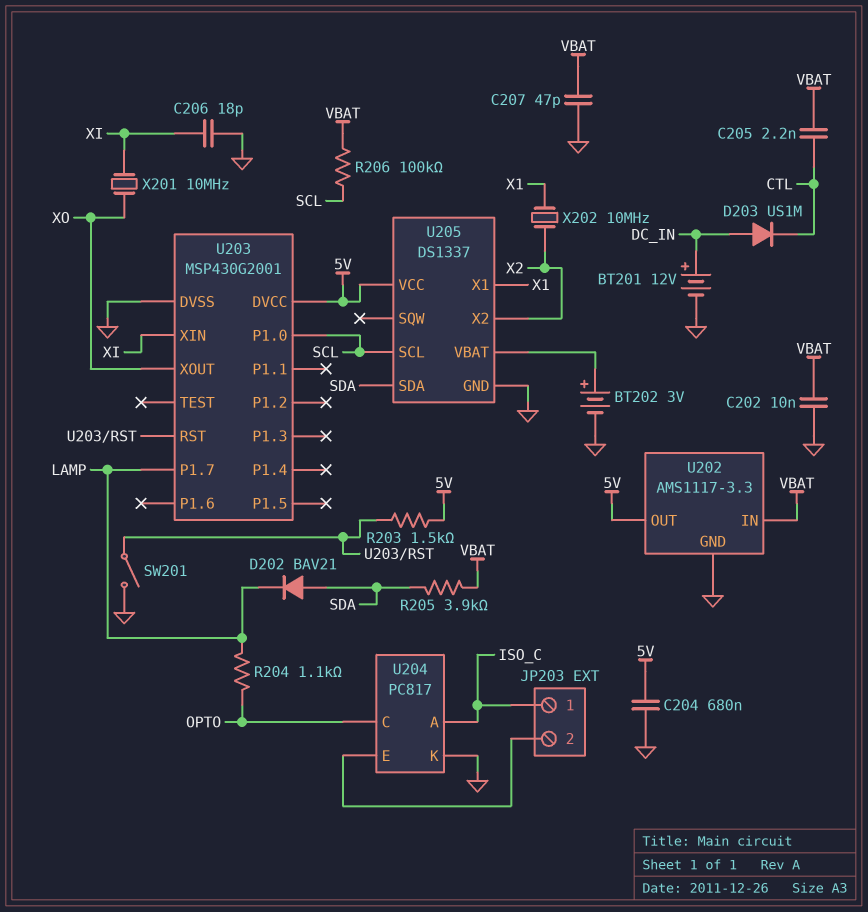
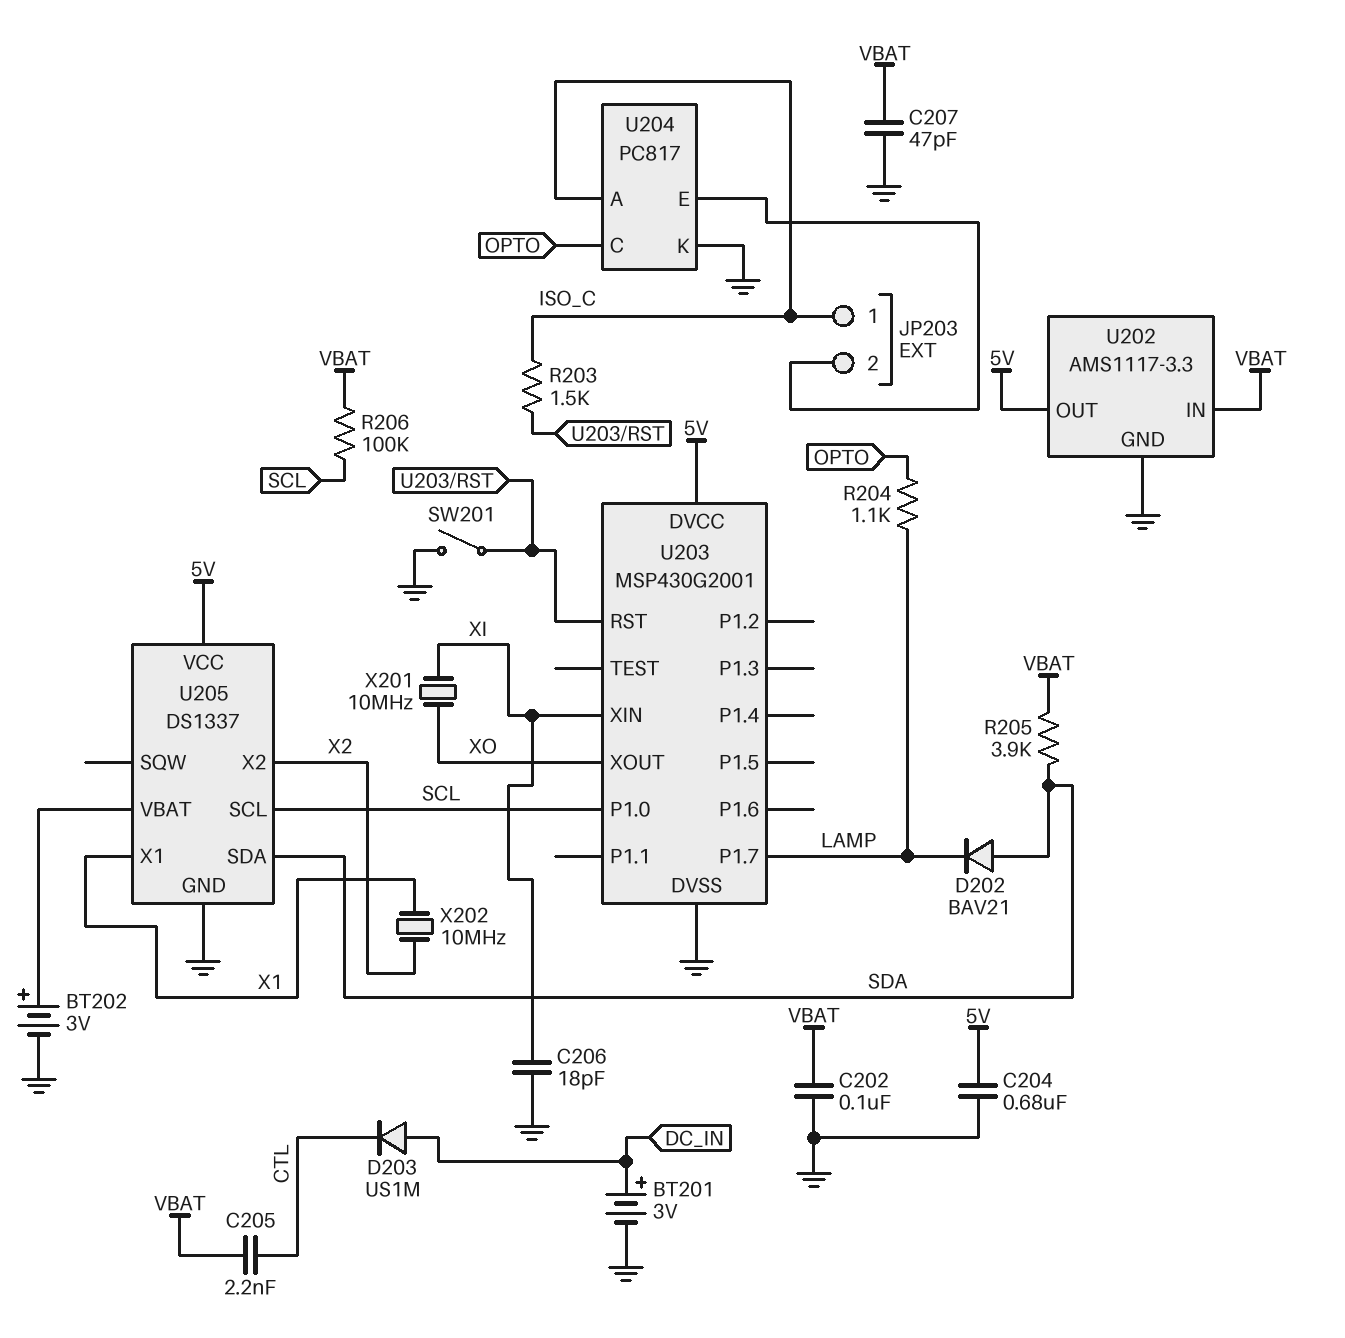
BT201: 12V (plus DC_IN, minus GND) -> 3V (plus DC_IN, minus GND)
C202: 10nF (GND, VBAT) -> 100nF (GND, VBAT)
R203: 1.5k (5V, U203/RST) -> 1.5k (ISO_C, U203/RST)

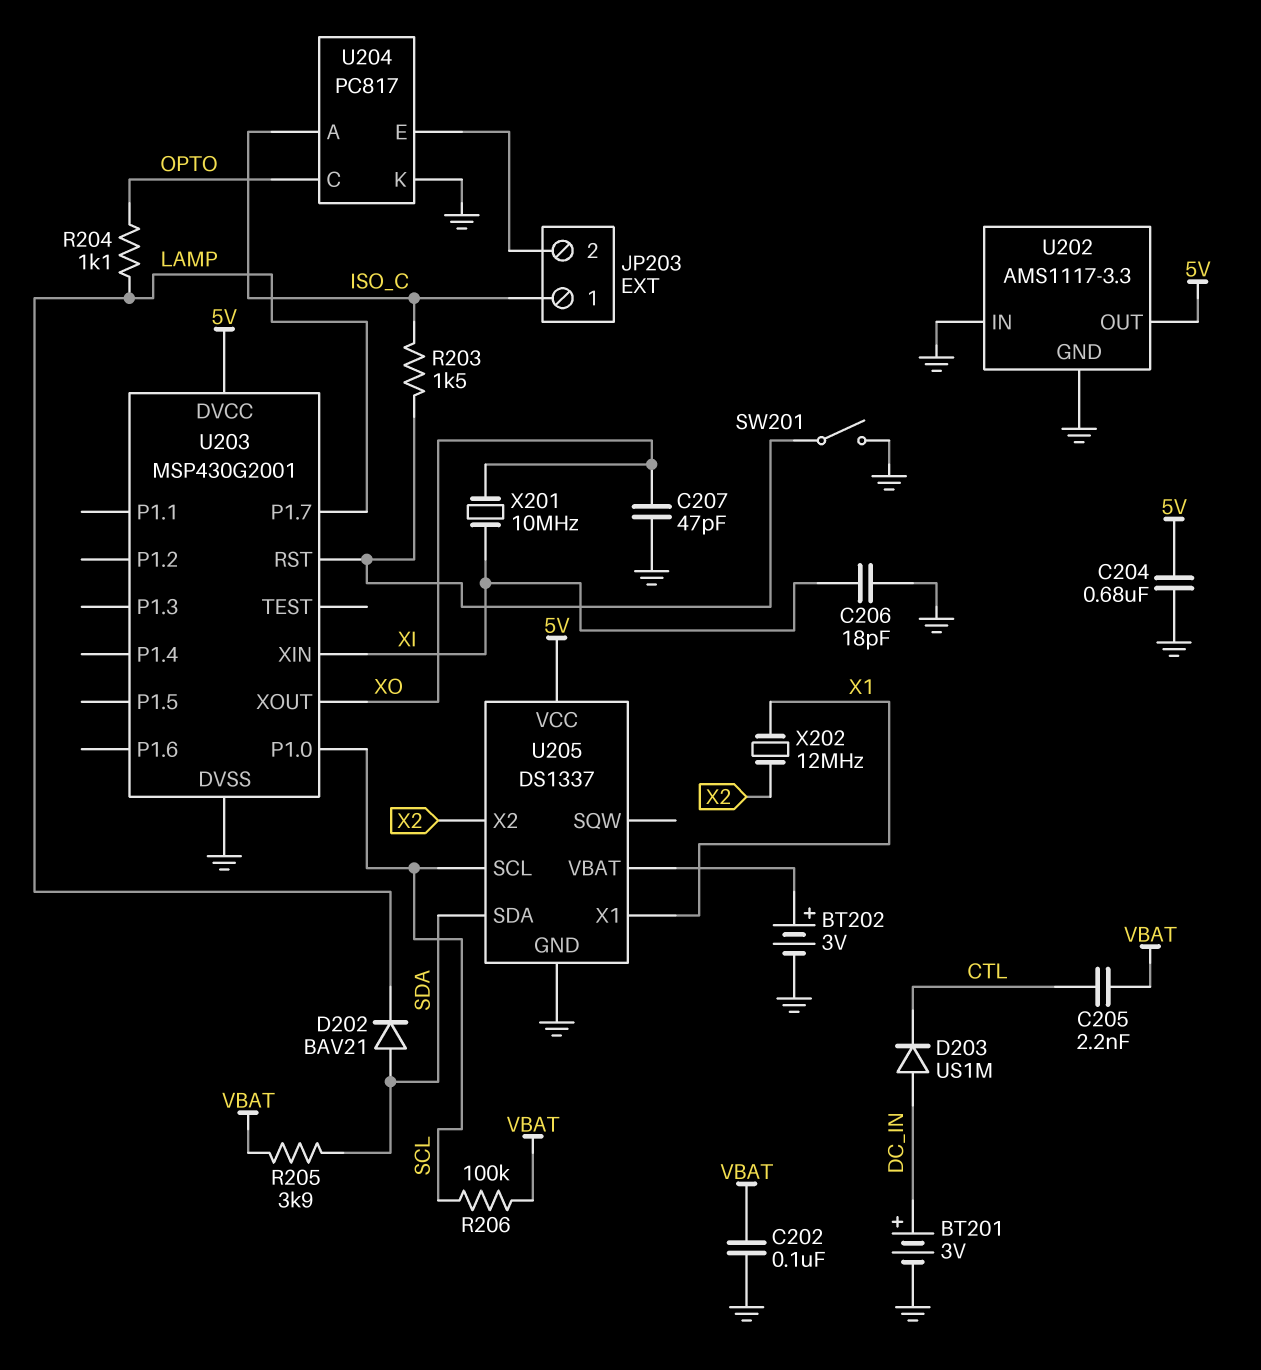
C207: 47pF (GND, VBAT) -> 47pF (GND, XO)
U202 pin IN: VBAT -> GND
X202: 10MHz (X1, X2) -> 12MHz (X1, X2)

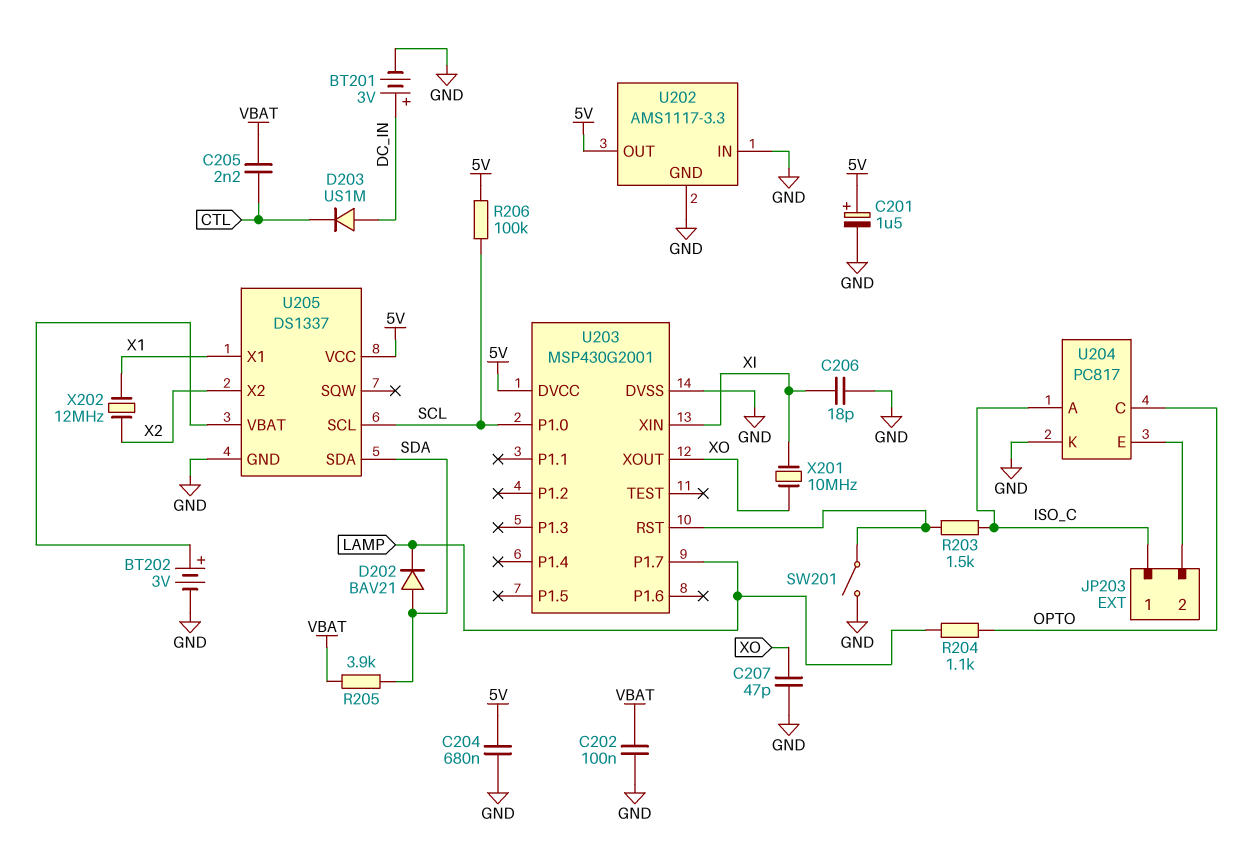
C201: none -> 1.5uF (plus 5V, minus GND)
R206: 100k (SCL, VBAT) -> 100k (5V, SCL)

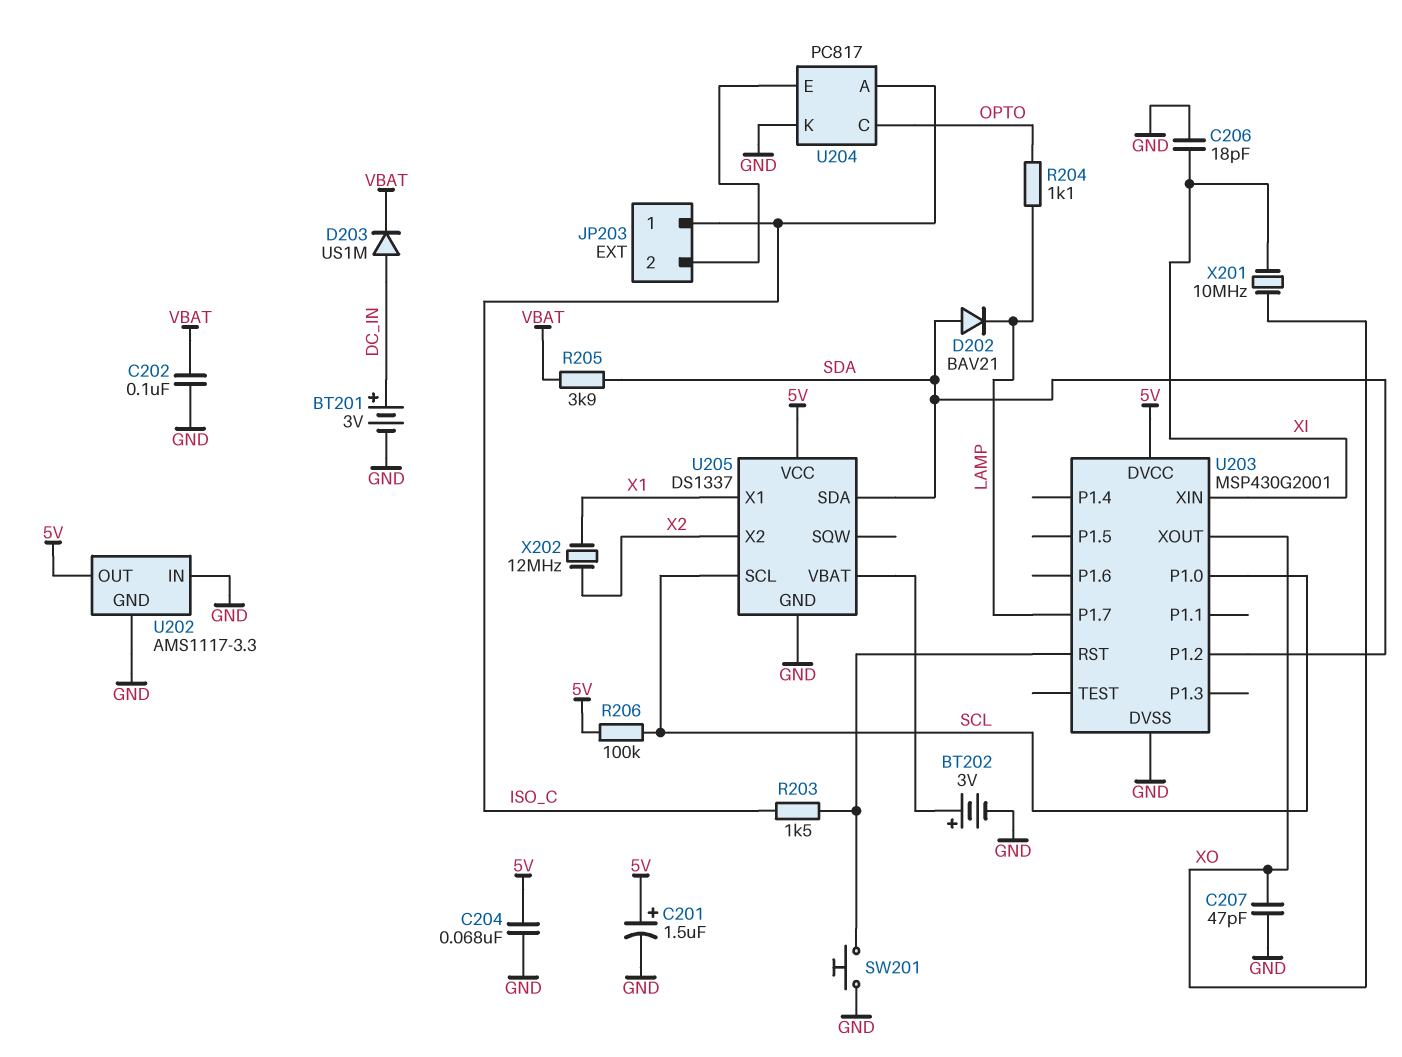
C204: 680nF (5V, GND) -> 68nF (5V, GND)
C205: 2.2nF (CTL, VBAT) -> none
D203: diode US1M (A DC_IN, K CTL) -> diode US1M (A DC_IN, K VBAT)
SW201: switch (GND, U203/RST) -> button (GND, U203/RST)
U203 pin P1.2: none -> SDA

